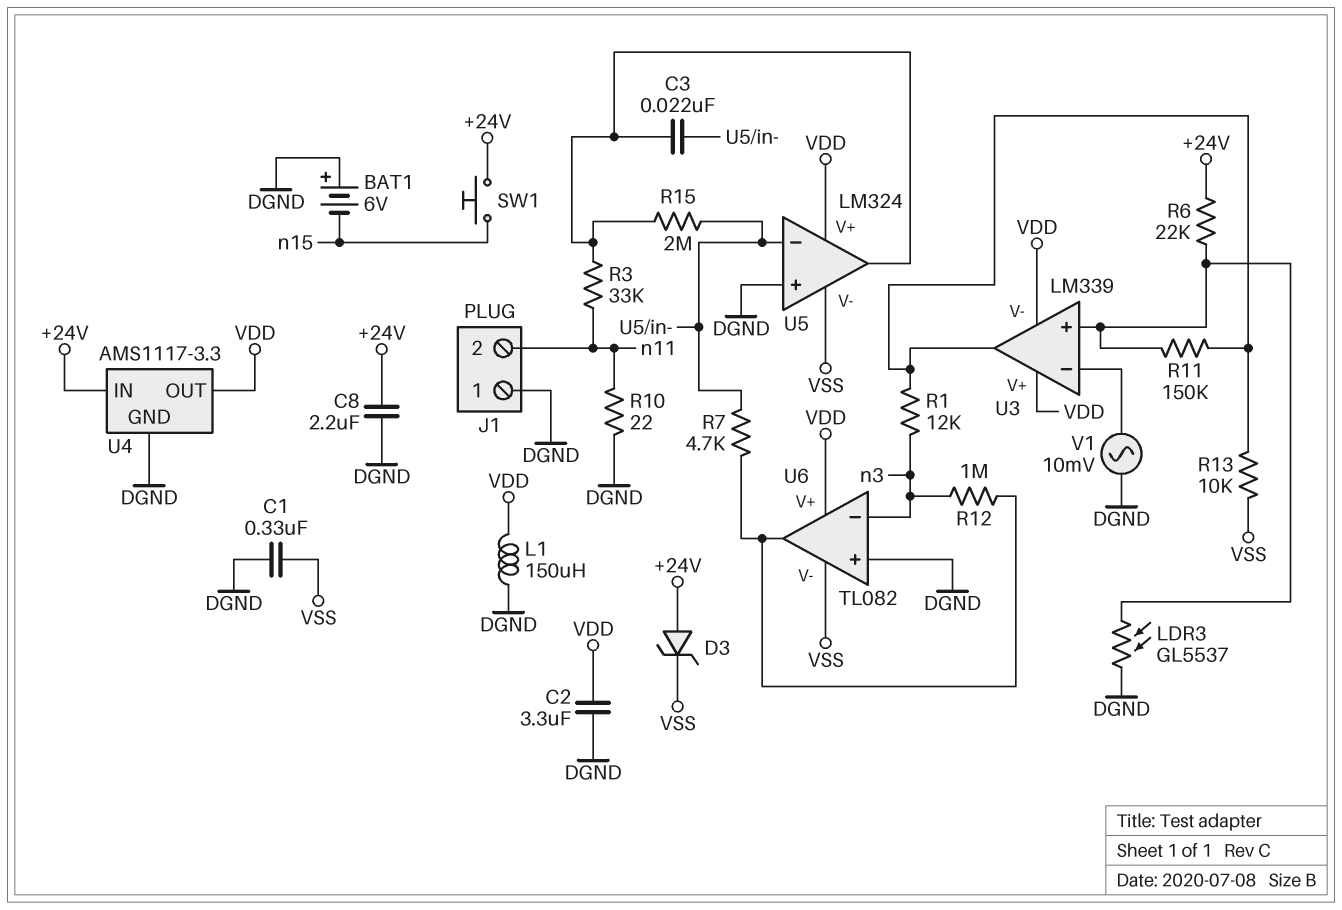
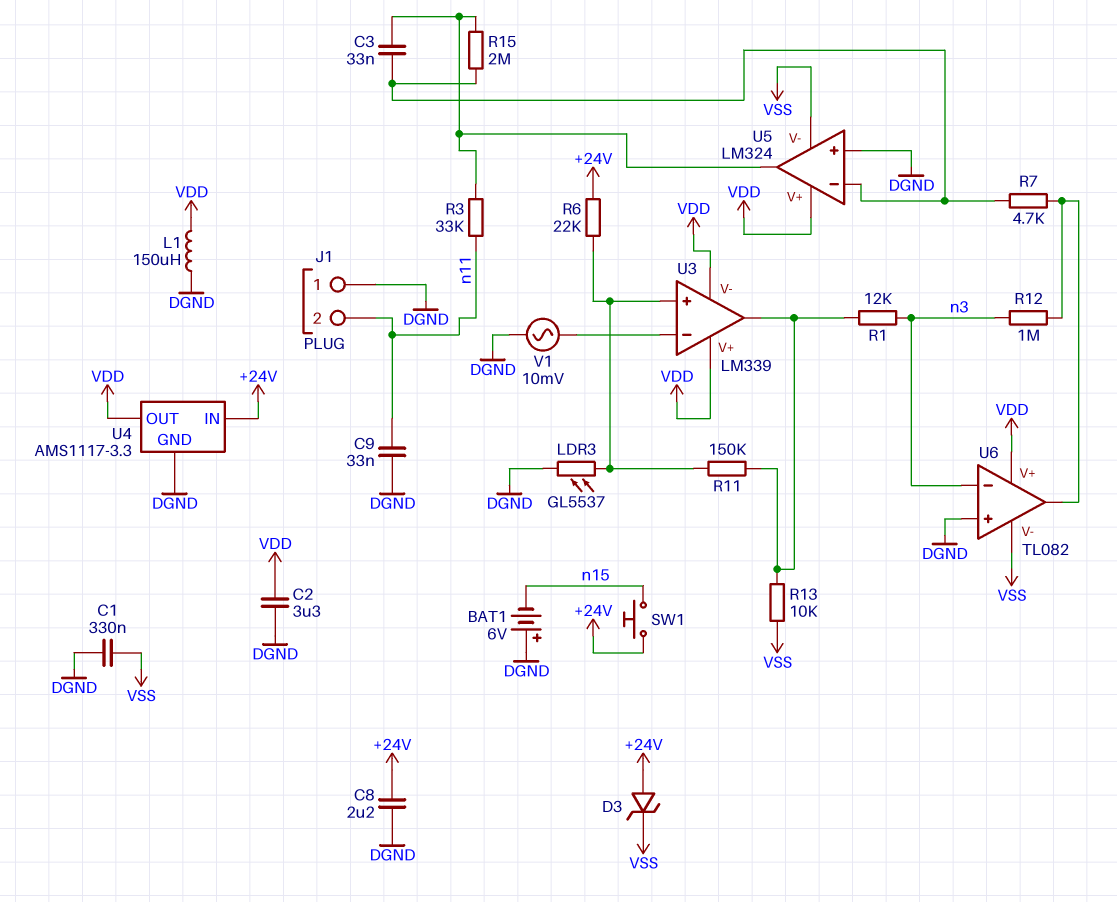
C3: 22nF (U5/in-, U5/out) -> 33nF (U5/in-, U5/out)
C9: none -> 33nF (DGND, n11)
R10: 22 (DGND, n11) -> none

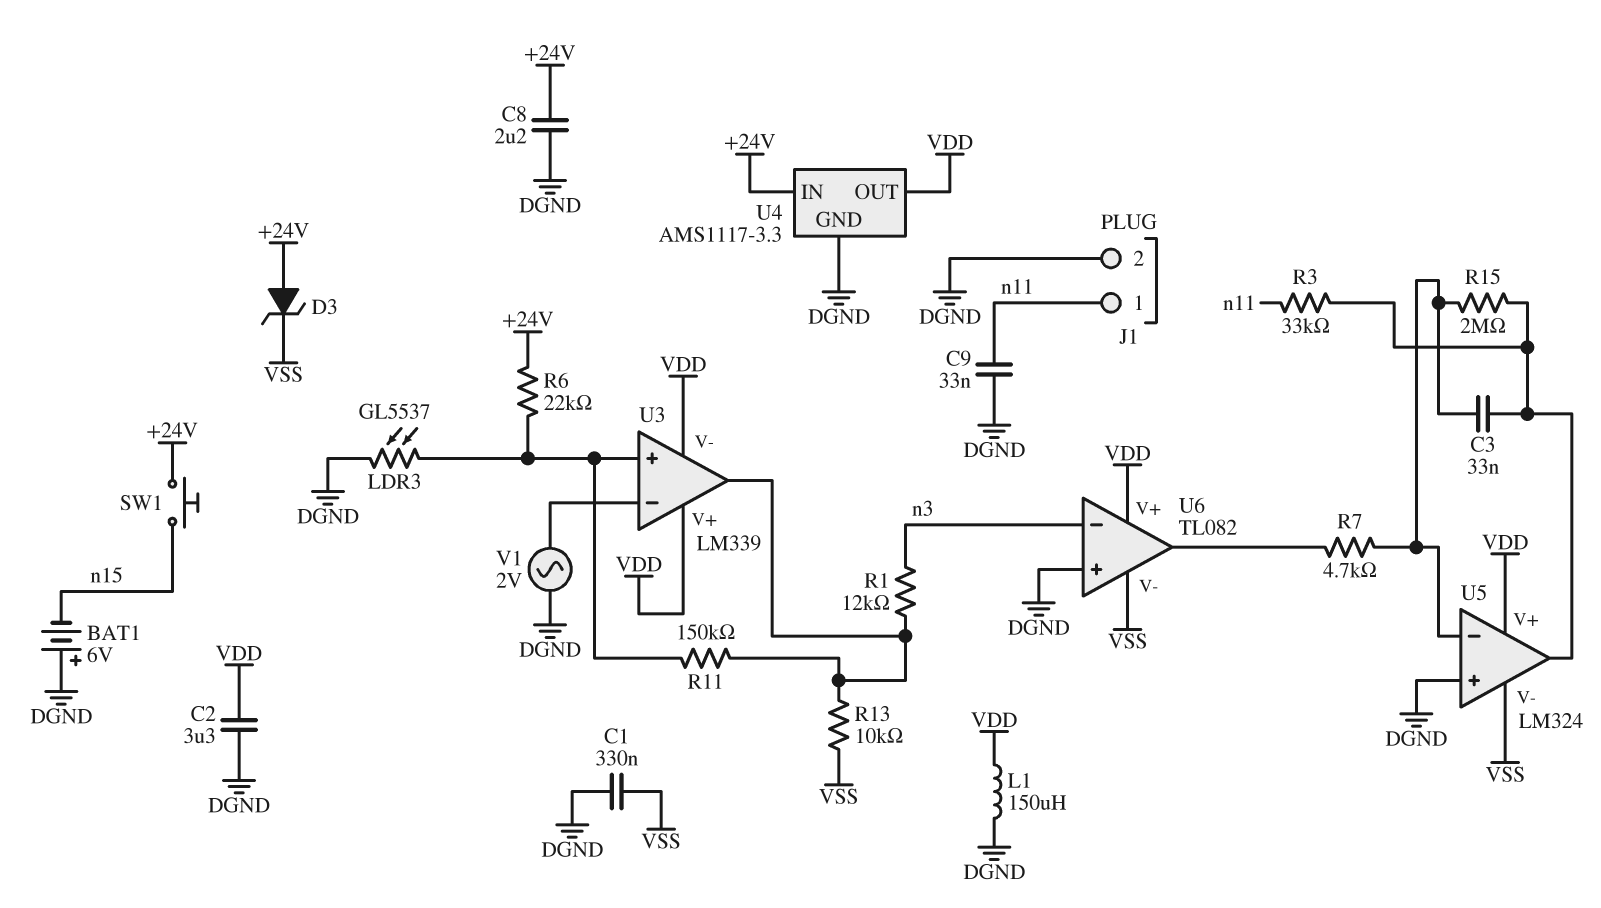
J1 pin 1: DGND -> n11
J1 pin 2: n11 -> DGND
R12: 1M (U6/out, n3) -> none
V1: AC 10mV (DGND, U3/in-) -> AC 2V (DGND, U3/in-)

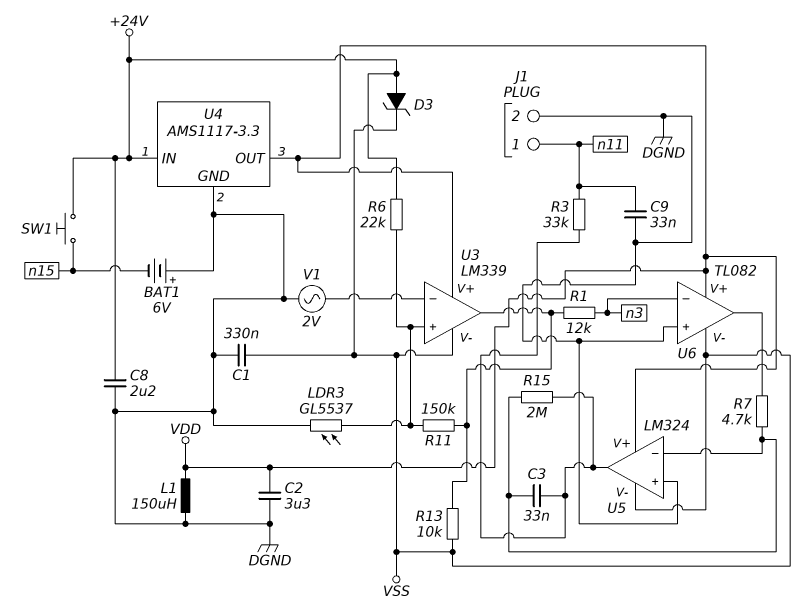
U3 pin V-: VDD -> VSS

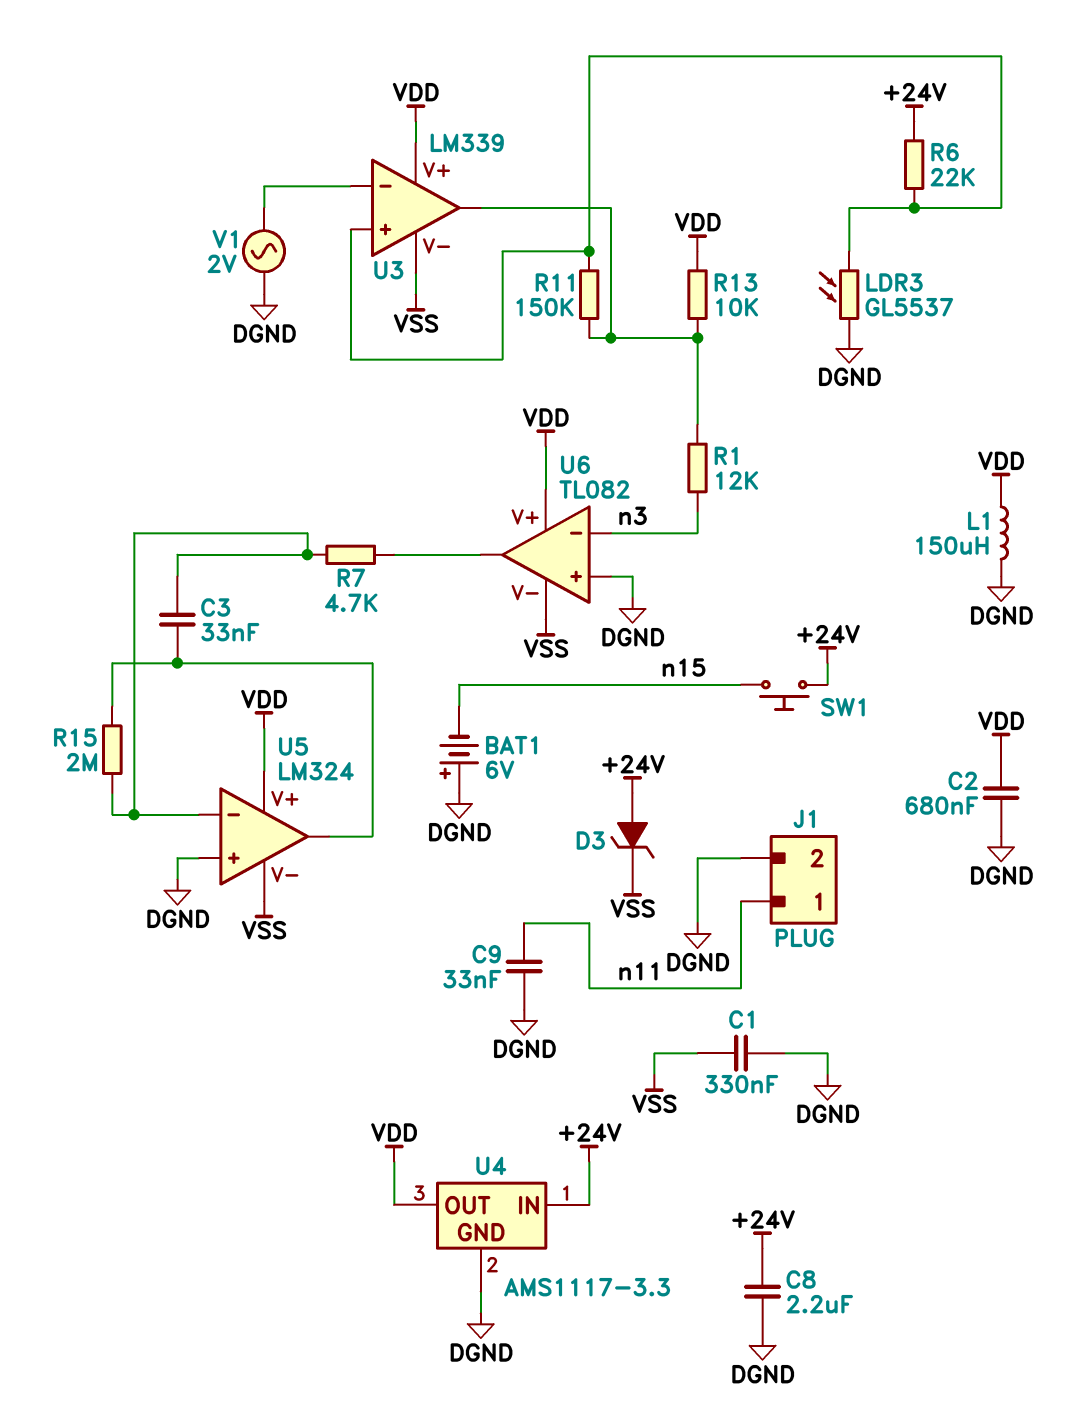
C2: 3.3uF (DGND, VDD) -> 680nF (DGND, VDD)
R3: 33k (U5/out, n11) -> none
R13: 10k (U3/out, VSS) -> 10k (U3/out, VDD)

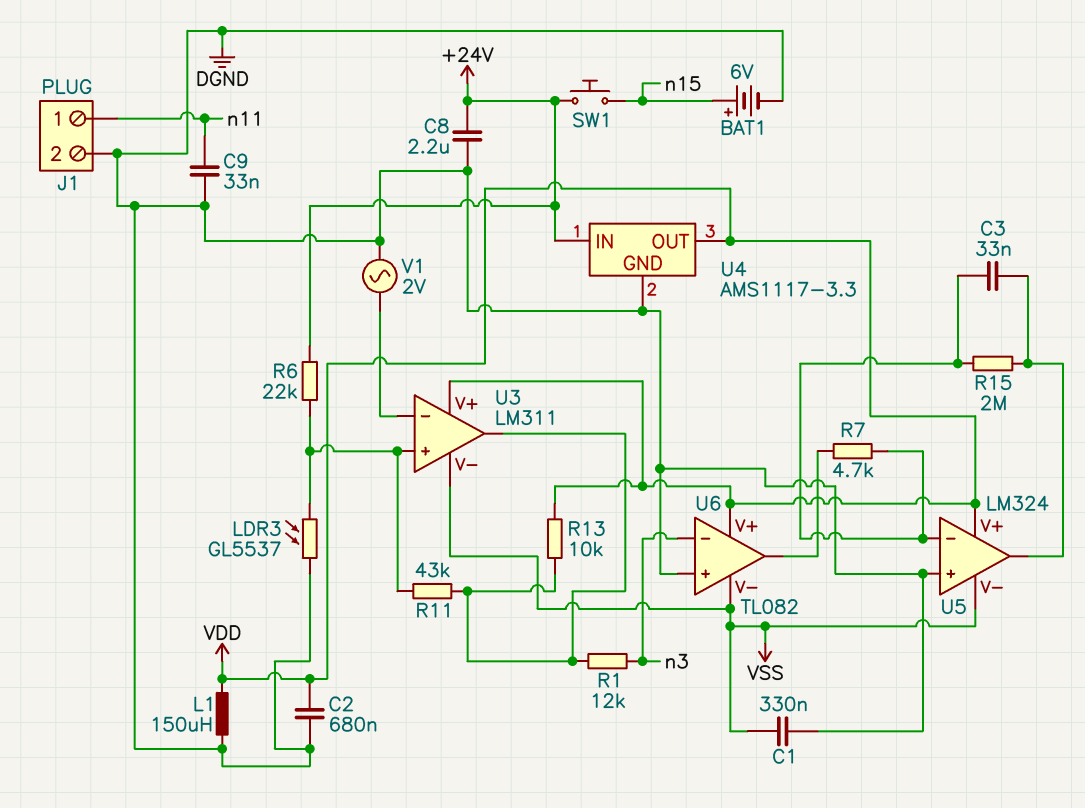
BAT1: 6V (plus DGND, minus n15) -> 6V (plus n15, minus DGND)
D3: zener (A +24V, K VSS) -> none
R11: 150k (U3/in+, U3/out) -> 43k (U3/in+, U3/out)
U3: LM339 -> LM311

